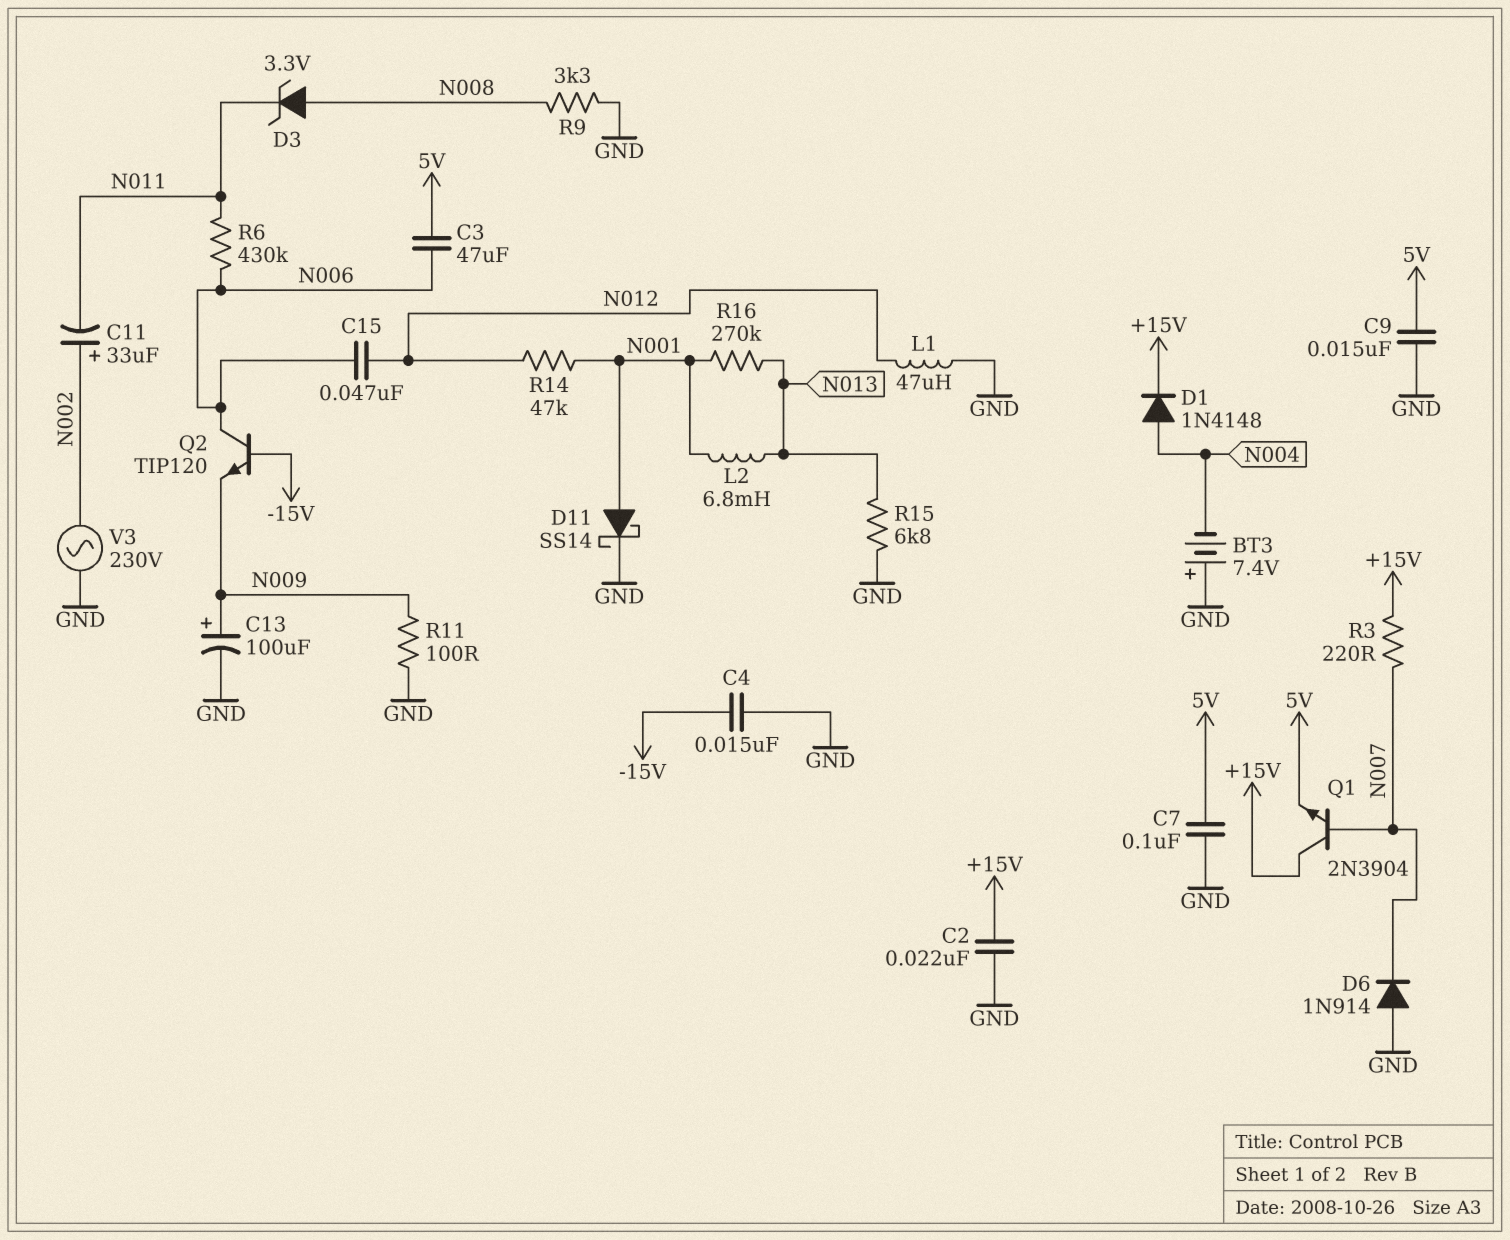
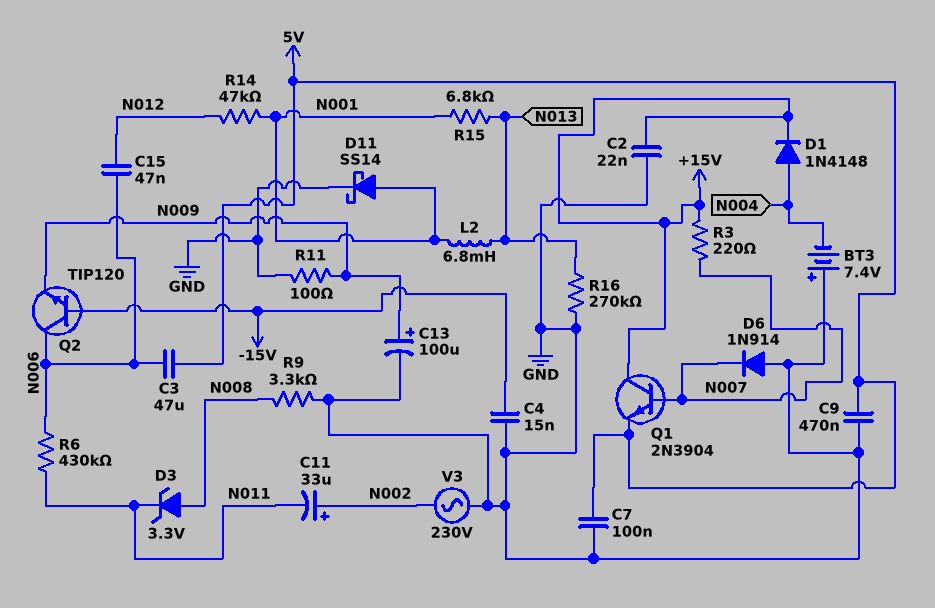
C9: 15nF (5V, GND) -> 470nF (5V, GND)
L1: 47uH (GND, N012) -> none
R15: 6.8k (GND, N013) -> 6.8k (N001, N013)
R16: 270k (N001, N013) -> 270k (GND, N013)

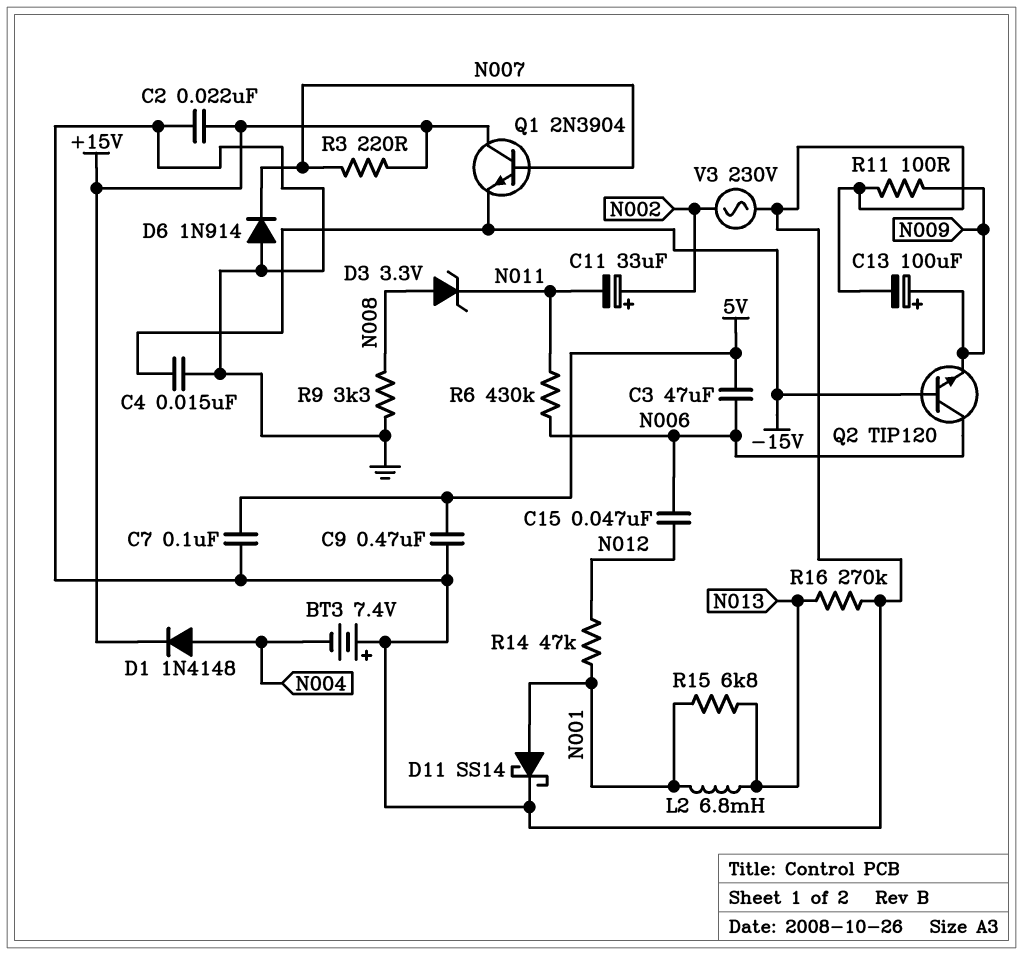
Q1: NPN 2N3904 (B N007, C +15V, E 5V) -> NPN 2N3904 (B N007, C +15V, E -15V)

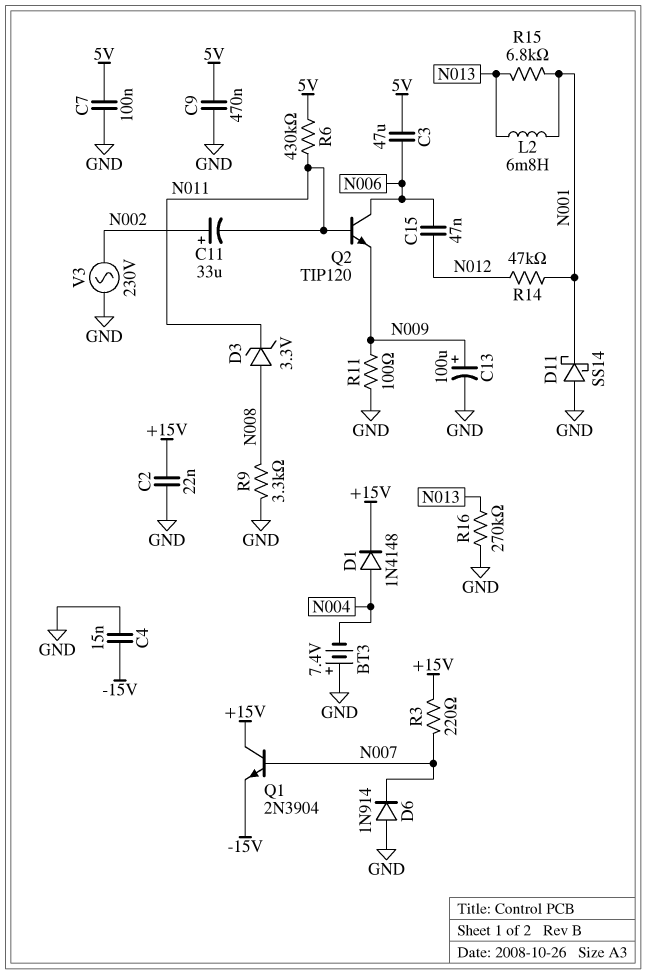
D11: schottky SS14 (A N001, K GND) -> schottky SS14 (A GND, K N001)
Q2: NPN TIP120 (B -15V, C N006, E N009) -> NPN TIP120 (B N011, C N006, E N009)
R6: 430k (N006, N011) -> 430k (5V, N011)

